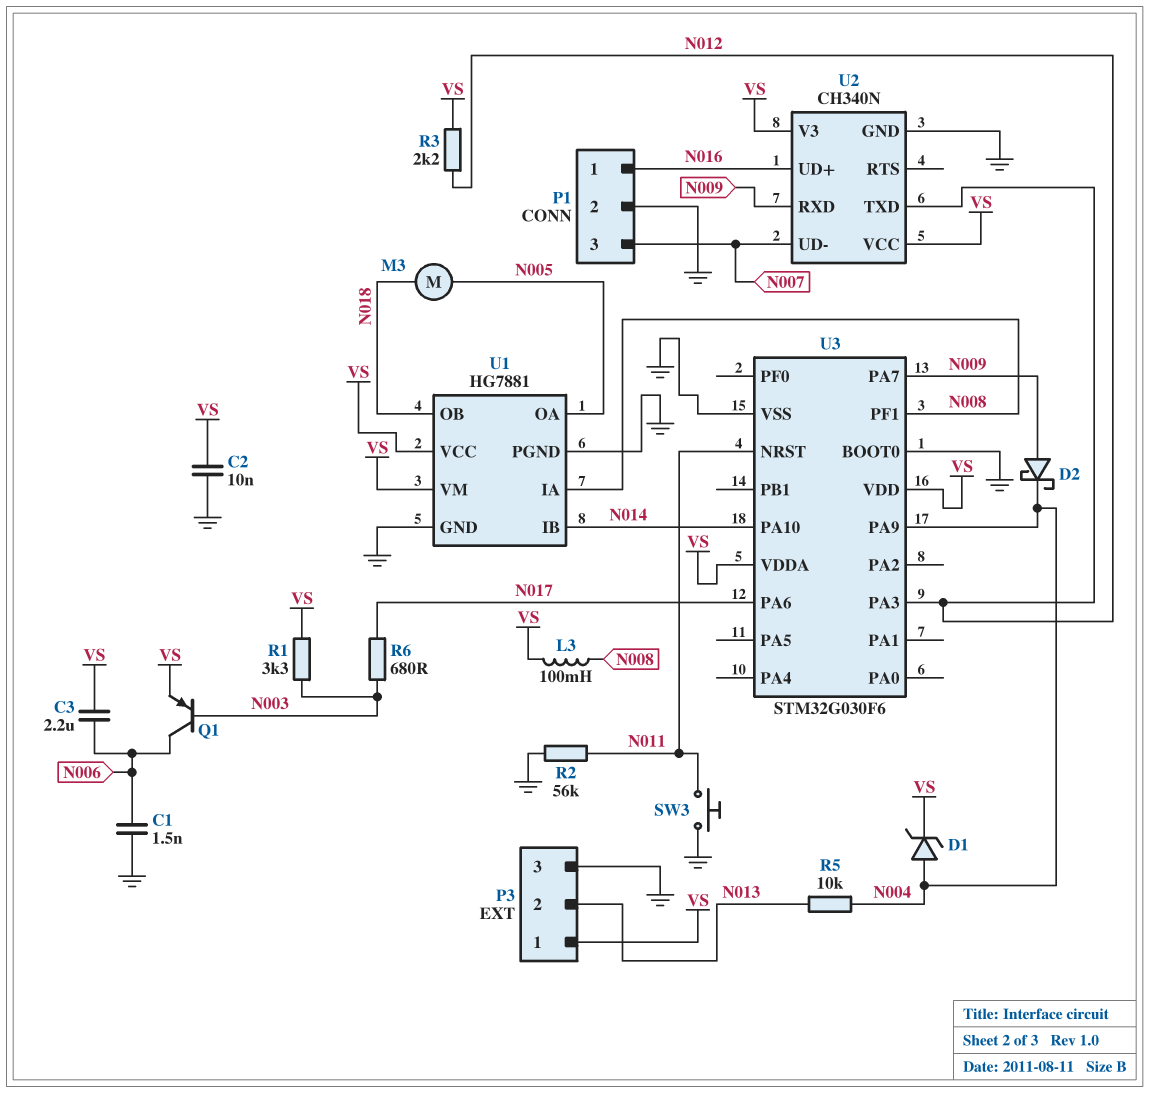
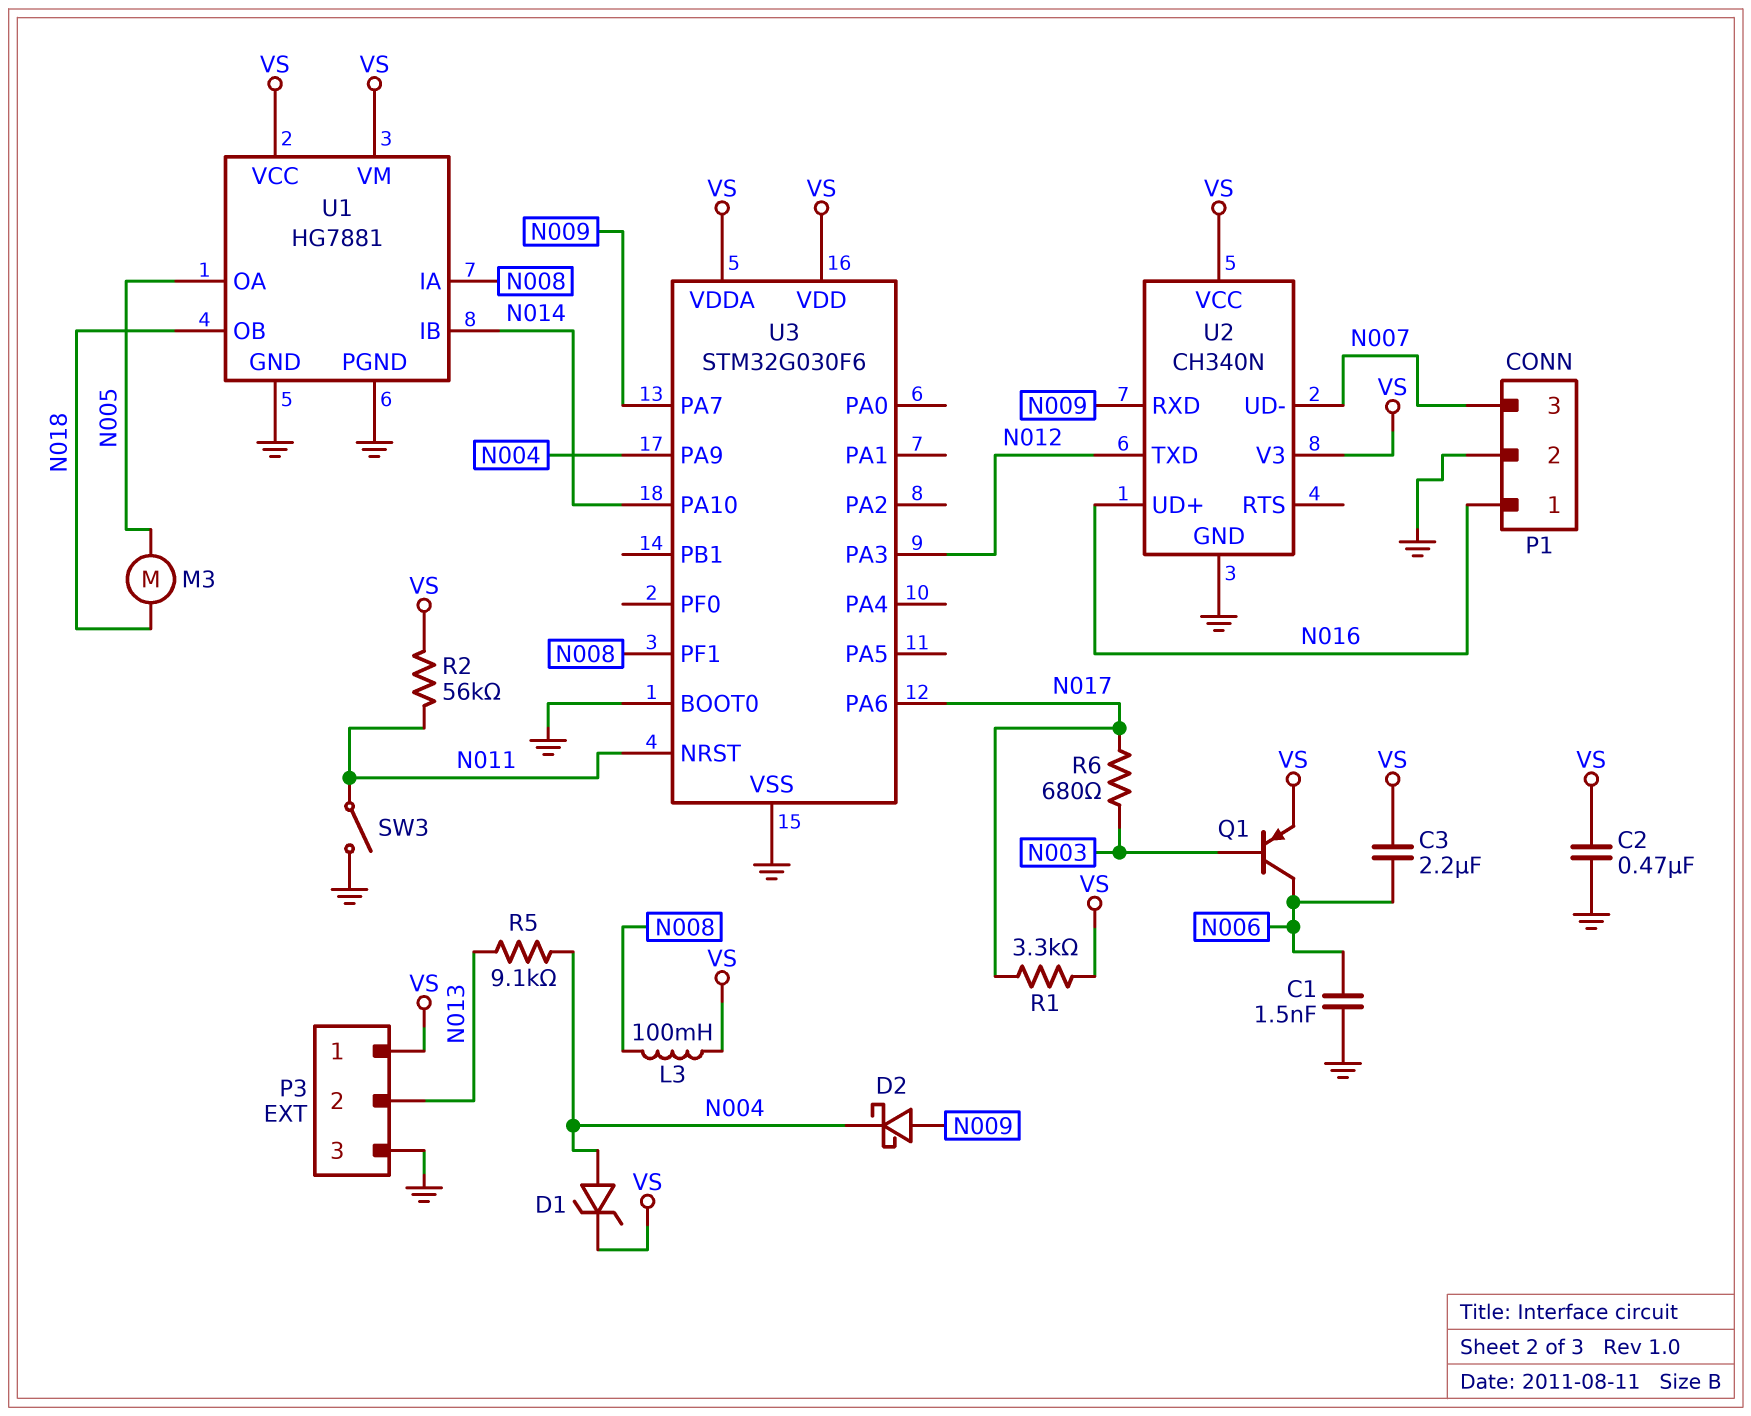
C2: 10nF (GND, VS) -> 470nF (GND, VS)
R1: 3.3k (N003, VS) -> 3.3k (N017, VS)
R2: 56k (GND, N011) -> 56k (N011, VS)
R3: 2.2k (N012, VS) -> none
R5: 10k (N004, N013) -> 9.1k (N004, N013)
SW3: button (GND, N011) -> switch (GND, N011)

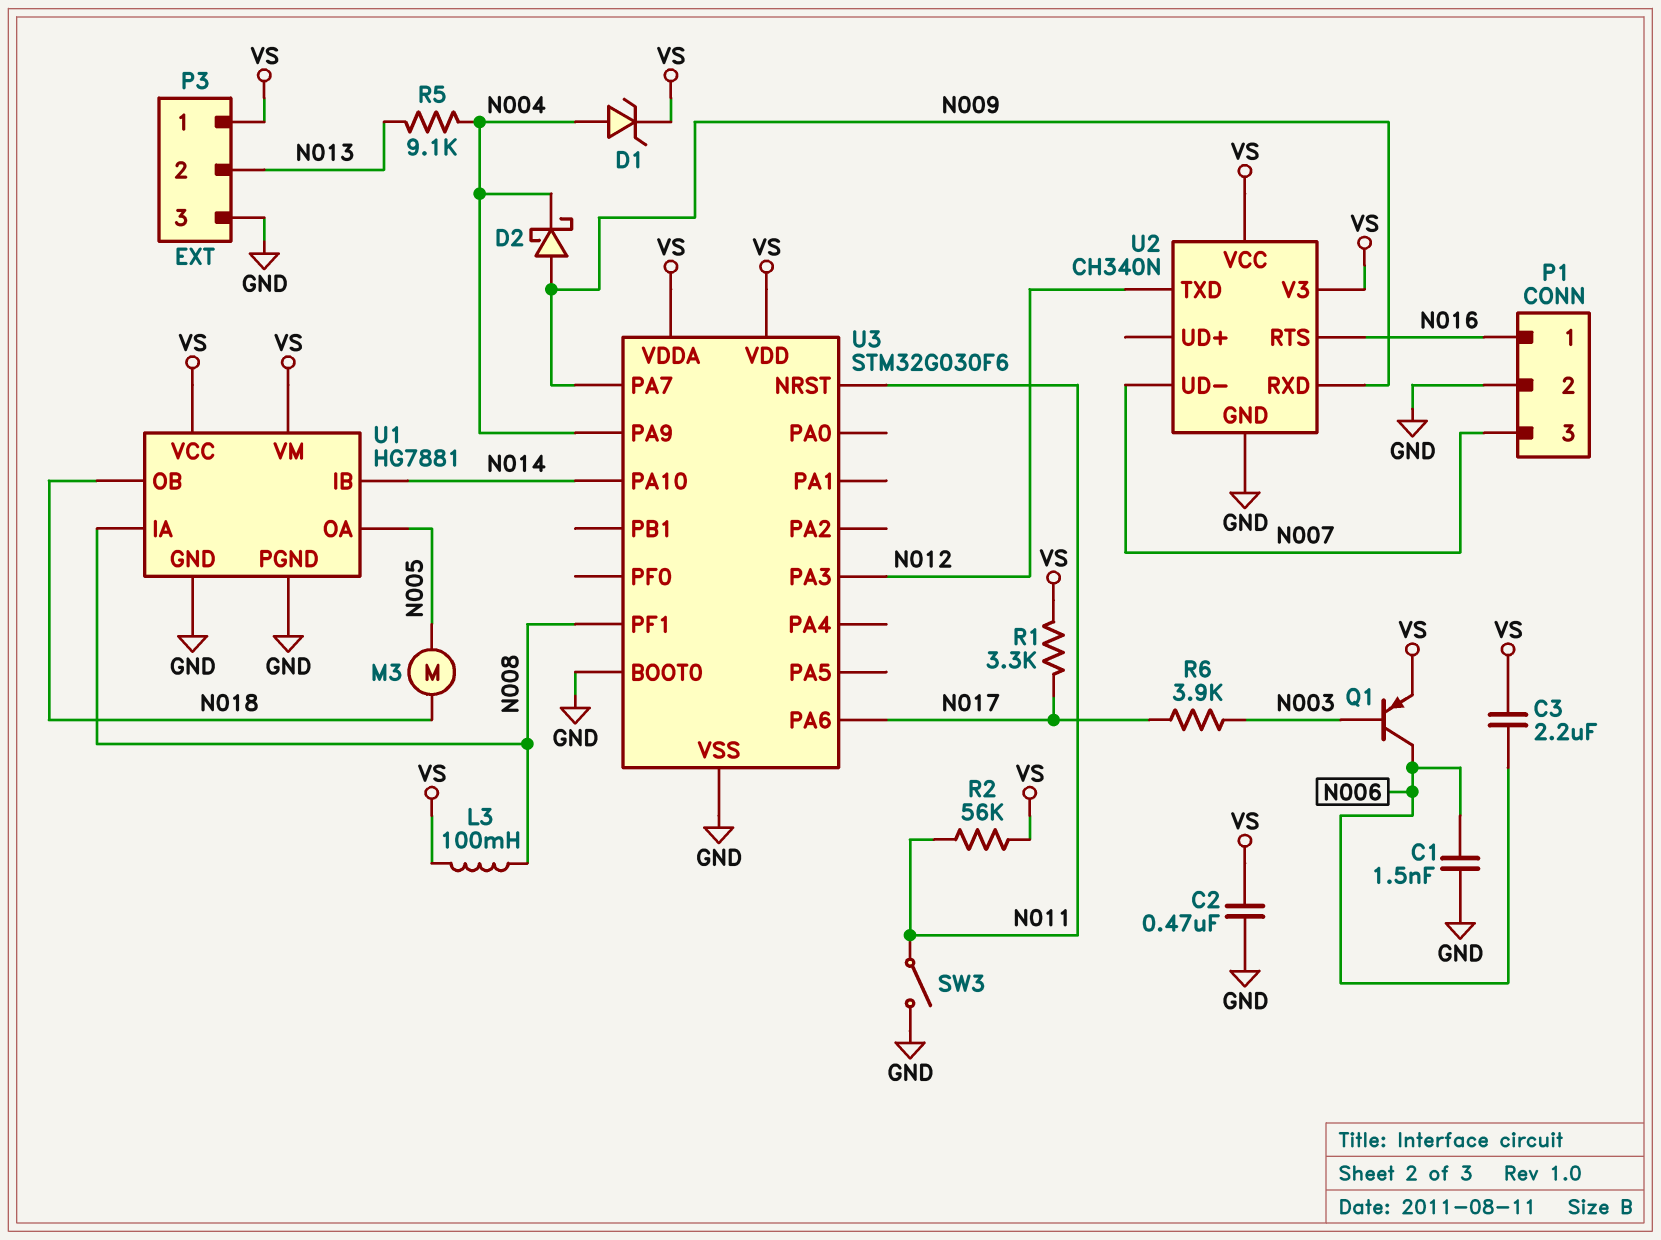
R6: 680 (N003, N017) -> 3.9k (N003, N017)
U2 pin RTS: none -> N016
U2 pin UD+: N016 -> none

